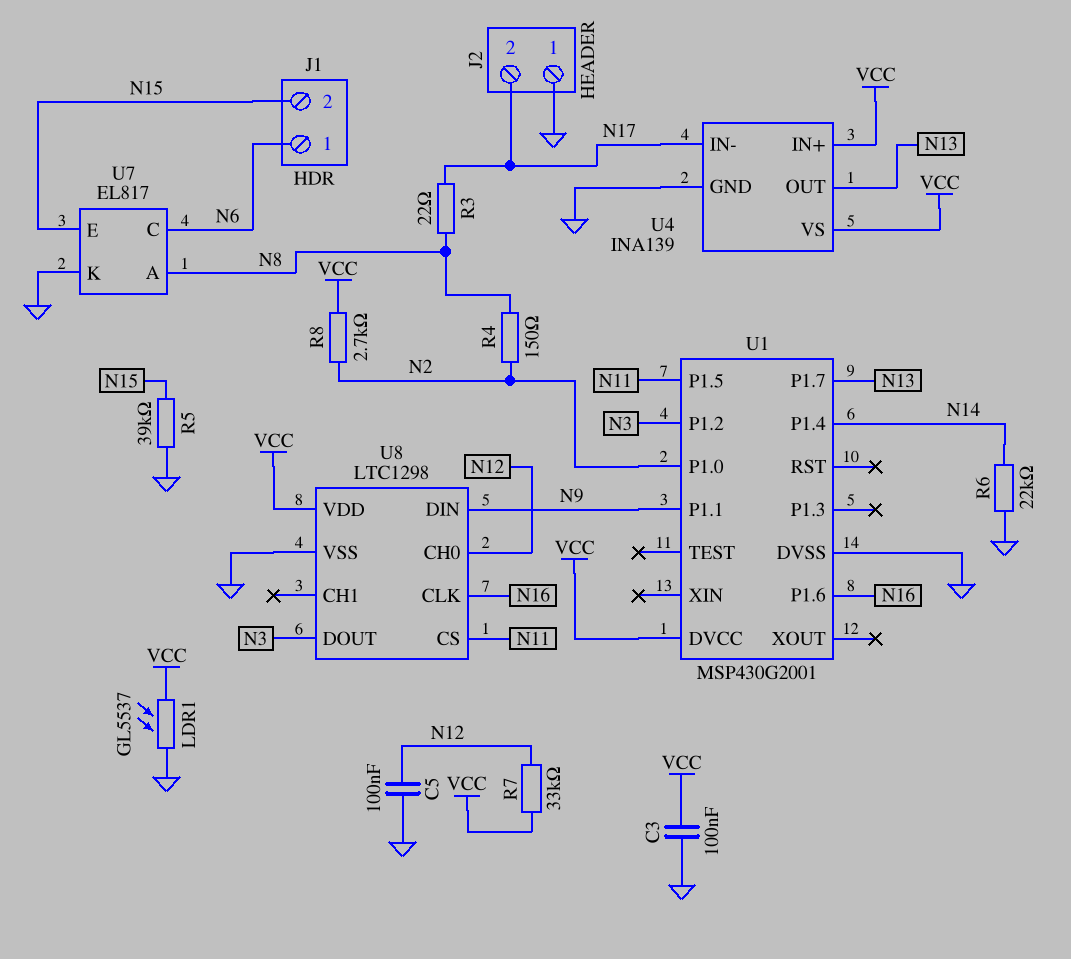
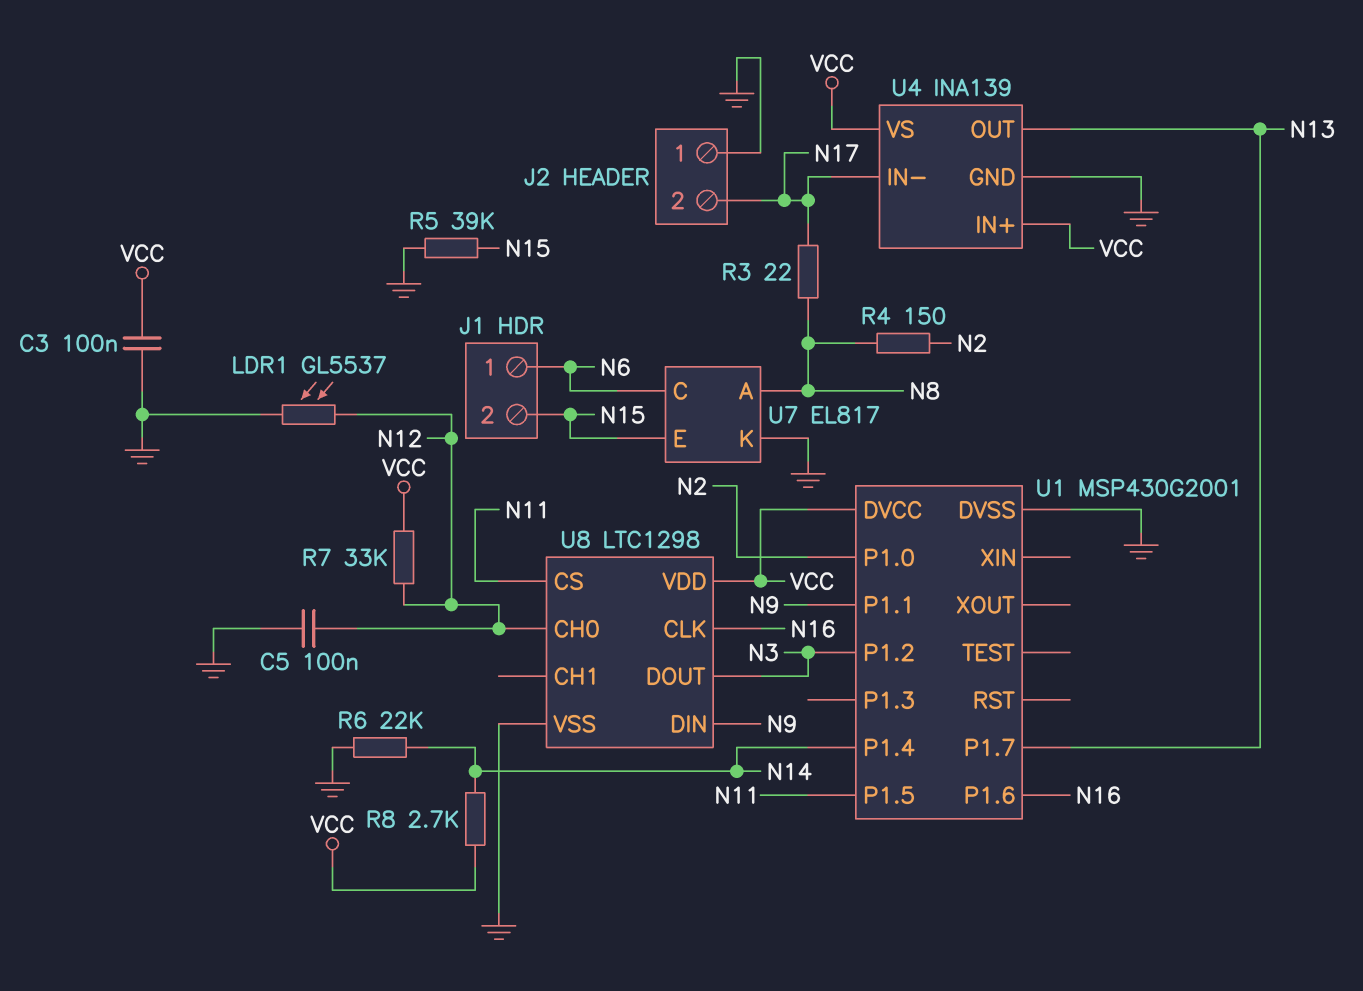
LDR1: GL5537 (GND, VCC) -> GL5537 (GND, N12)
R8: 2.7k (N2, VCC) -> 2.7k (N14, VCC)

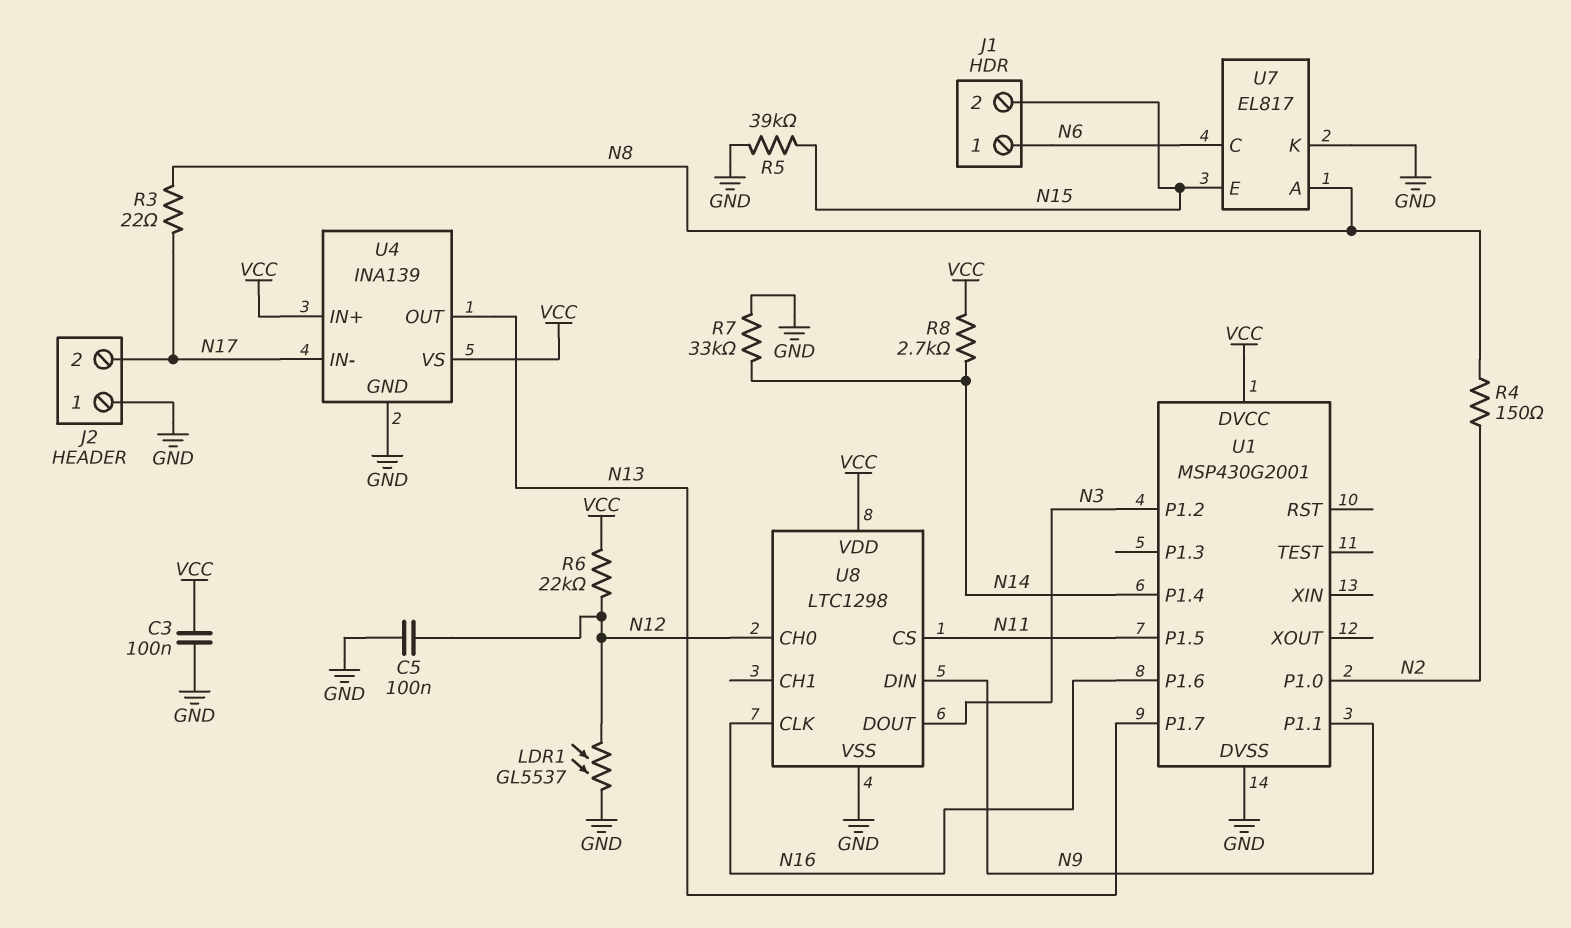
R6: 22k (GND, N14) -> 22k (N12, VCC)
R7: 33k (N12, VCC) -> 33k (GND, N14)

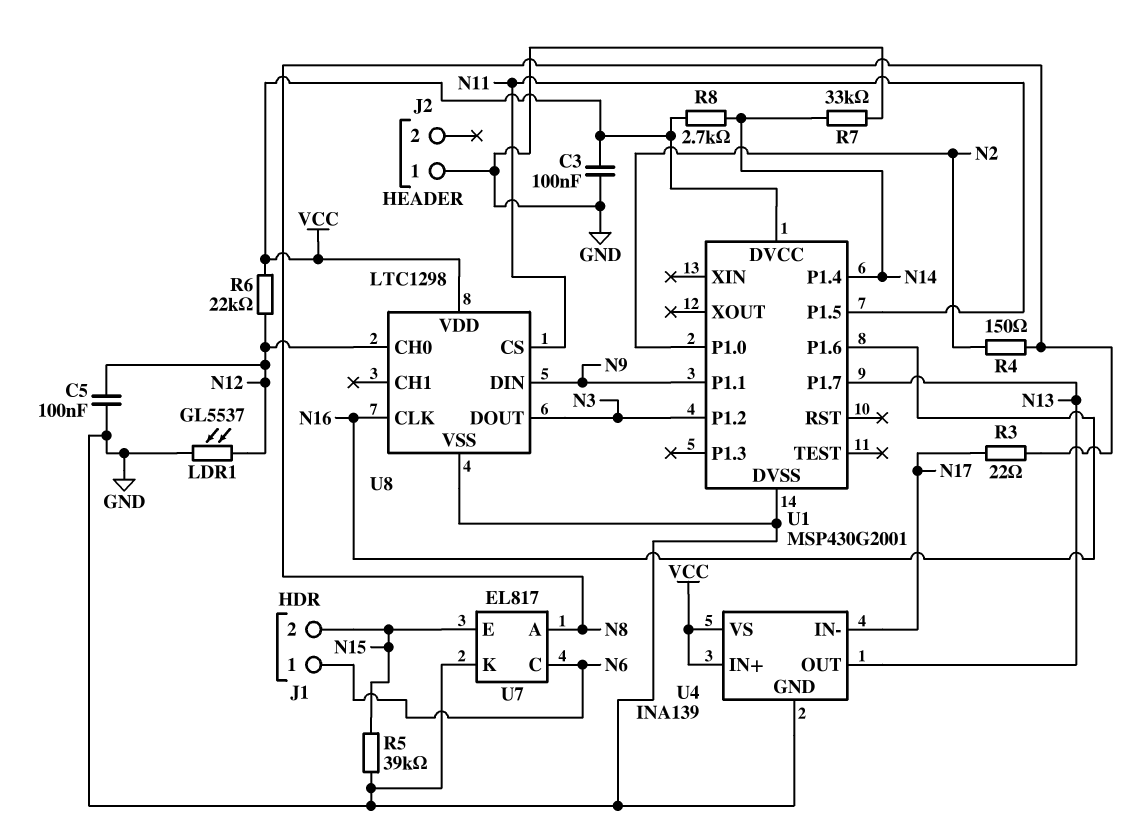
J2 pin 2: N17 -> none

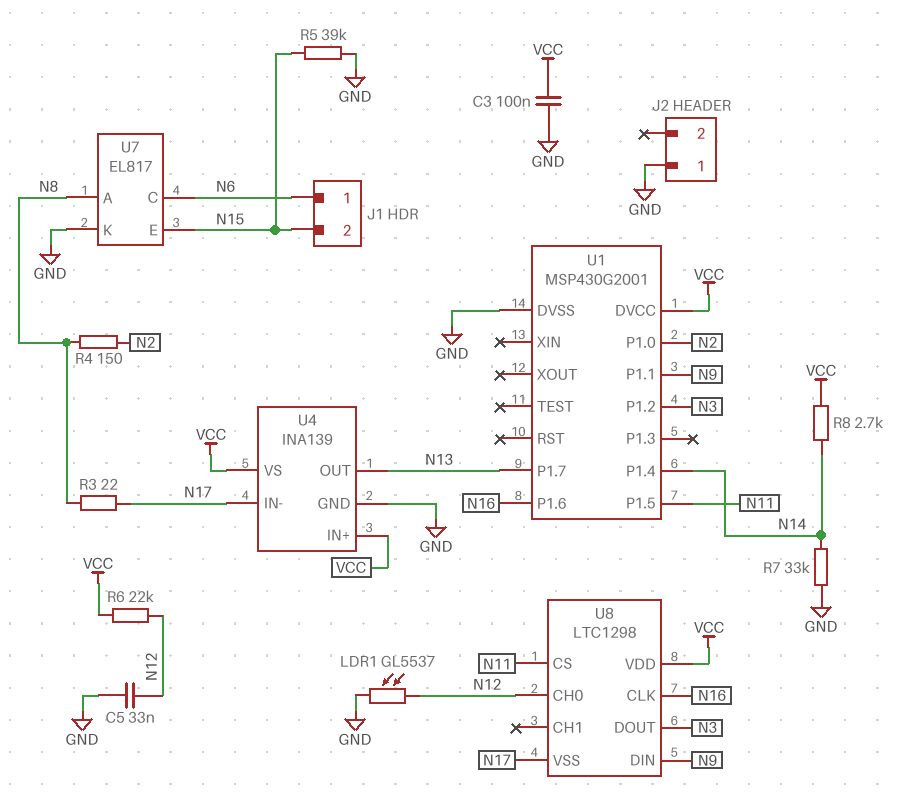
C5: 100nF (GND, N12) -> 33nF (GND, N12)
U8 pin VSS: GND -> N17

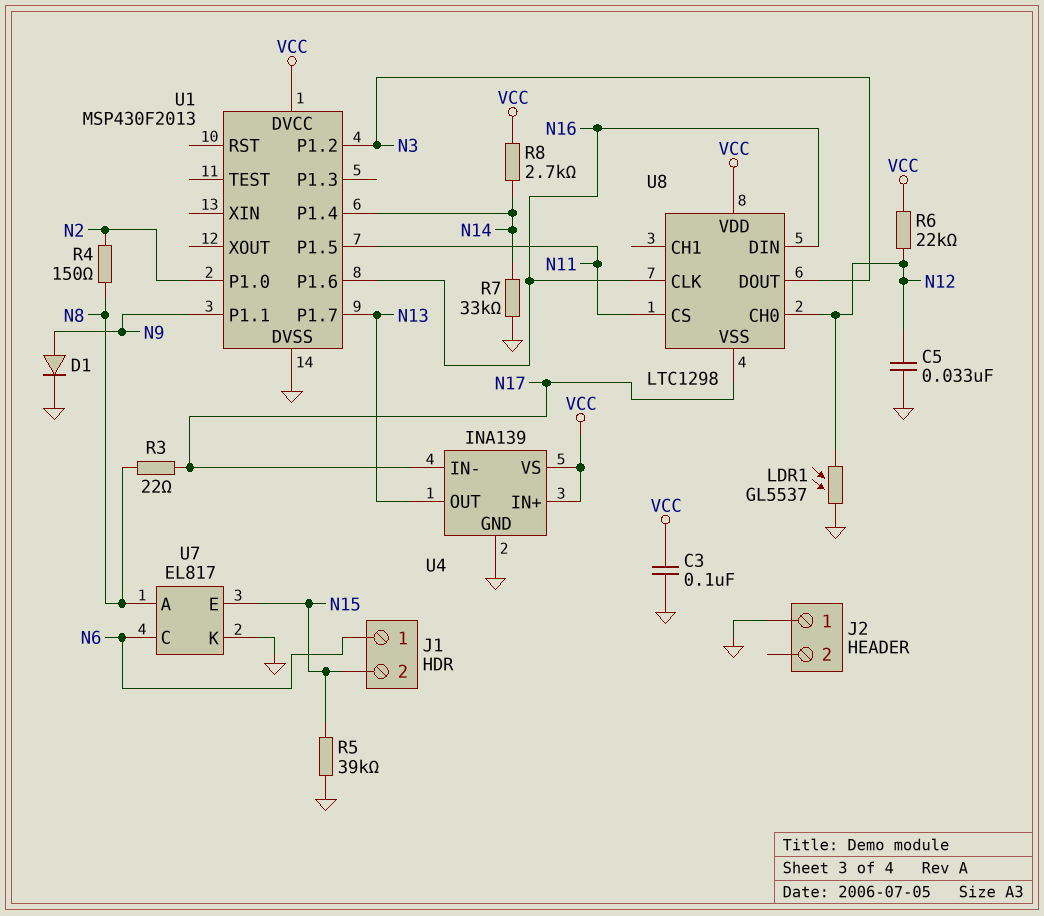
D1: none -> diode (A N9, K GND)
U1: MSP430G2001 -> MSP430F2013
U8 pin DIN: N9 -> N16

